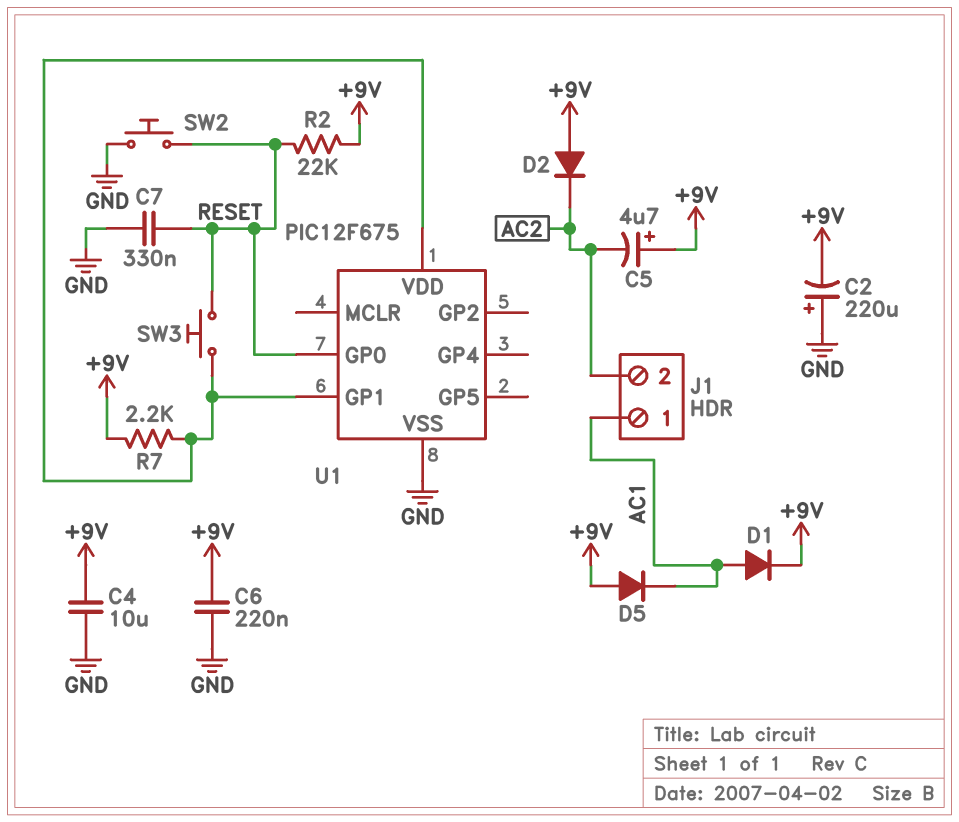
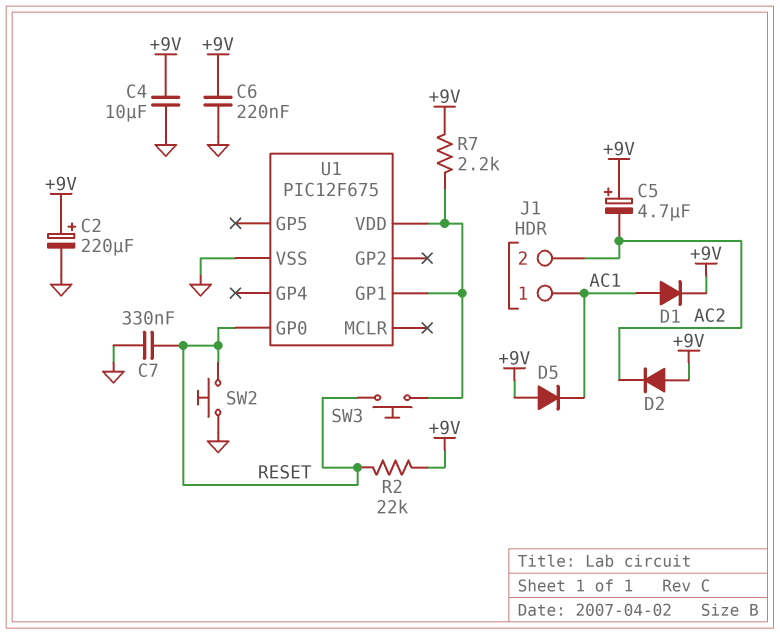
C2: 220uF (plus GND, minus +9V) -> 220uF (plus +9V, minus GND)

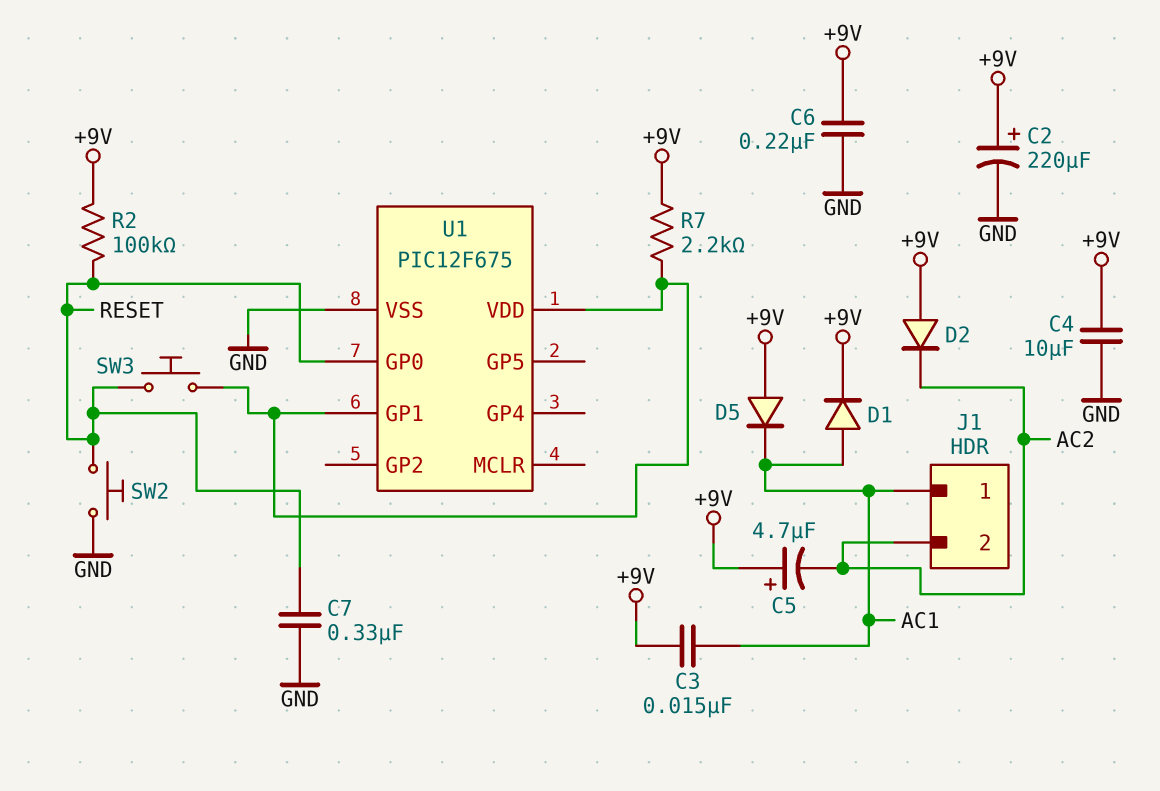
C3: none -> 15nF (+9V, AC1)
R2: 22k (+9V, RESET) -> 100k (+9V, RESET)

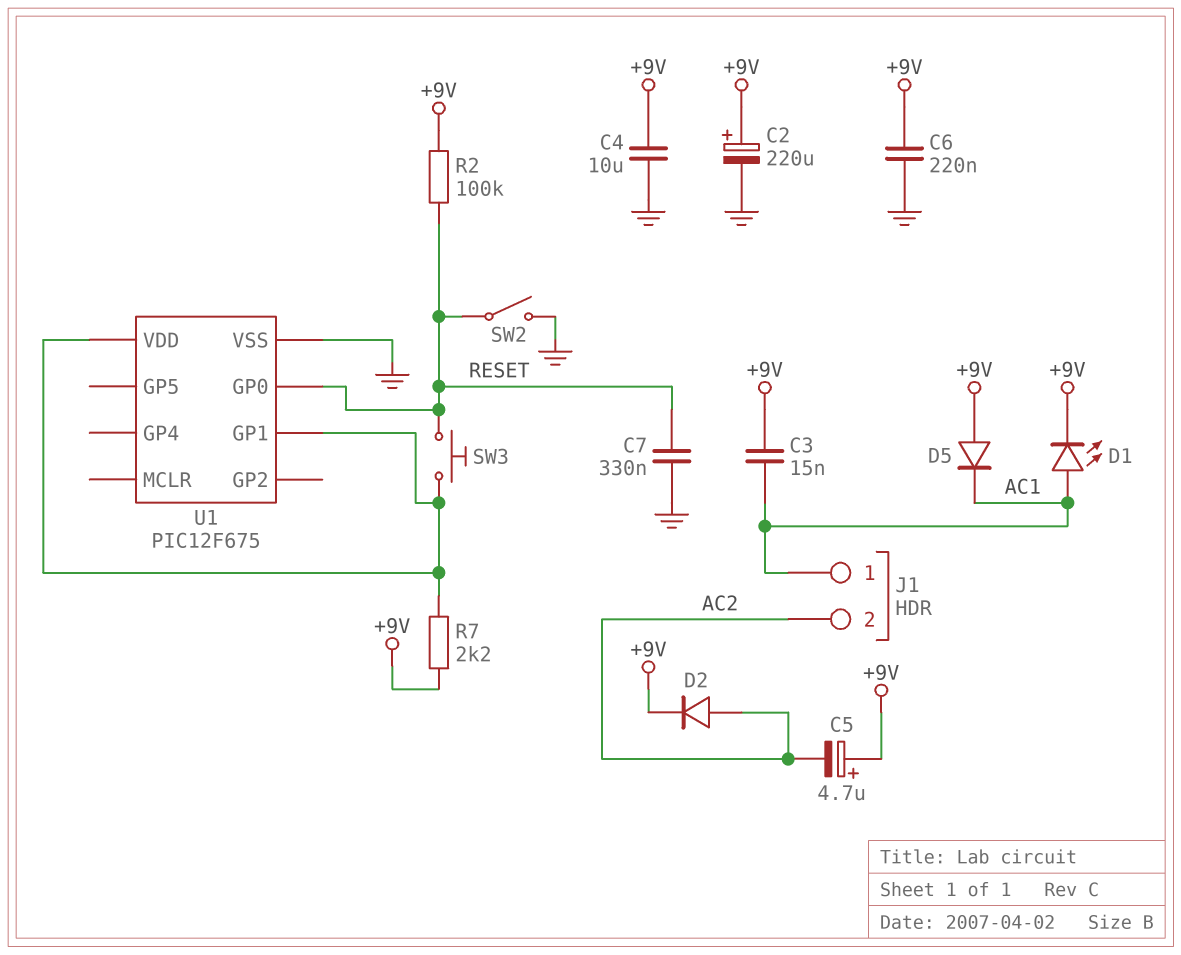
D1: diode (A AC1, K +9V) -> LED (A AC1, K +9V)
D2: diode (A +9V, K AC2) -> diode (A AC2, K +9V)
SW2: button (GND, RESET) -> switch (GND, RESET)

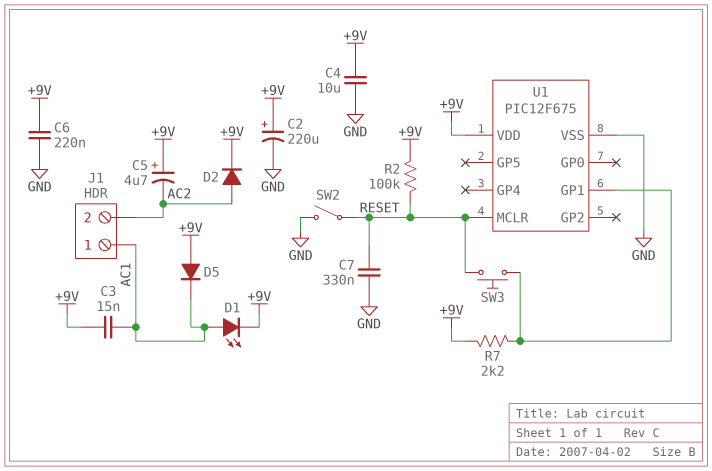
U1 pin GP0: RESET -> none
U1 pin MCLR: none -> RESET
U1 pin VDD: U1/GP1 -> +9V

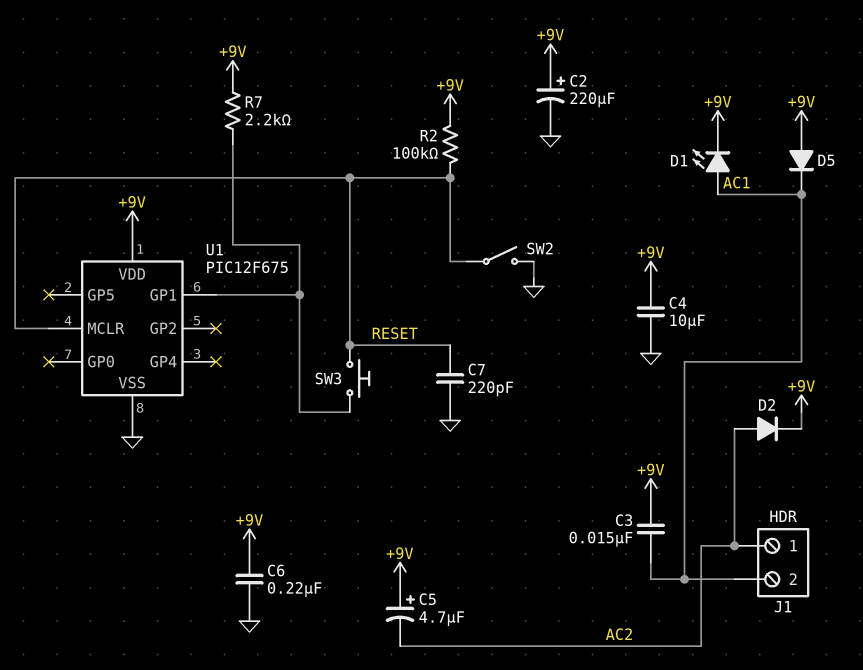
C7: 330nF (GND, RESET) -> 220pF (GND, RESET)
J1 pin 1: AC1 -> AC2
J1 pin 2: AC2 -> AC1

